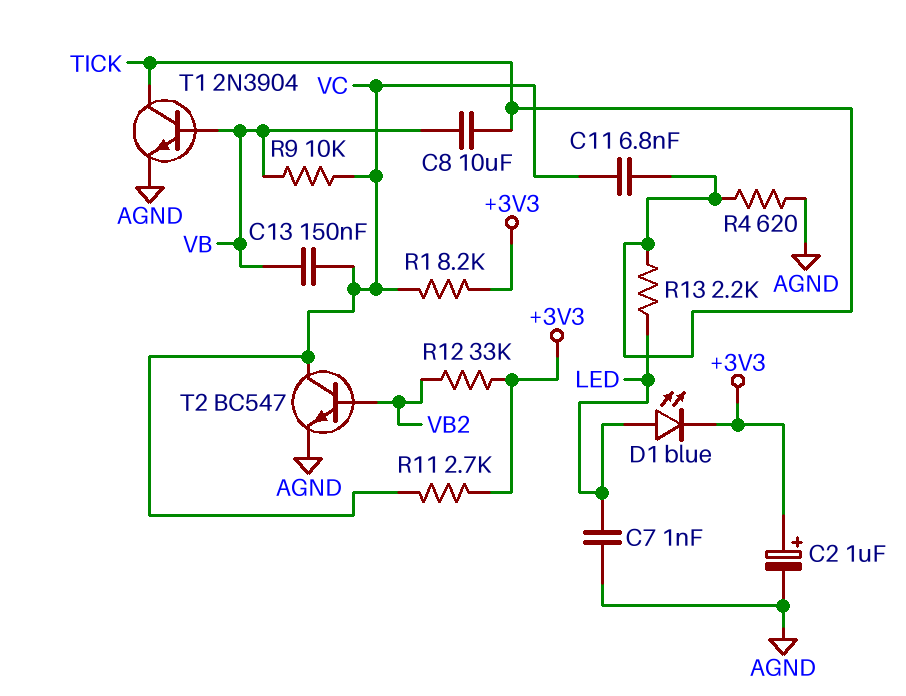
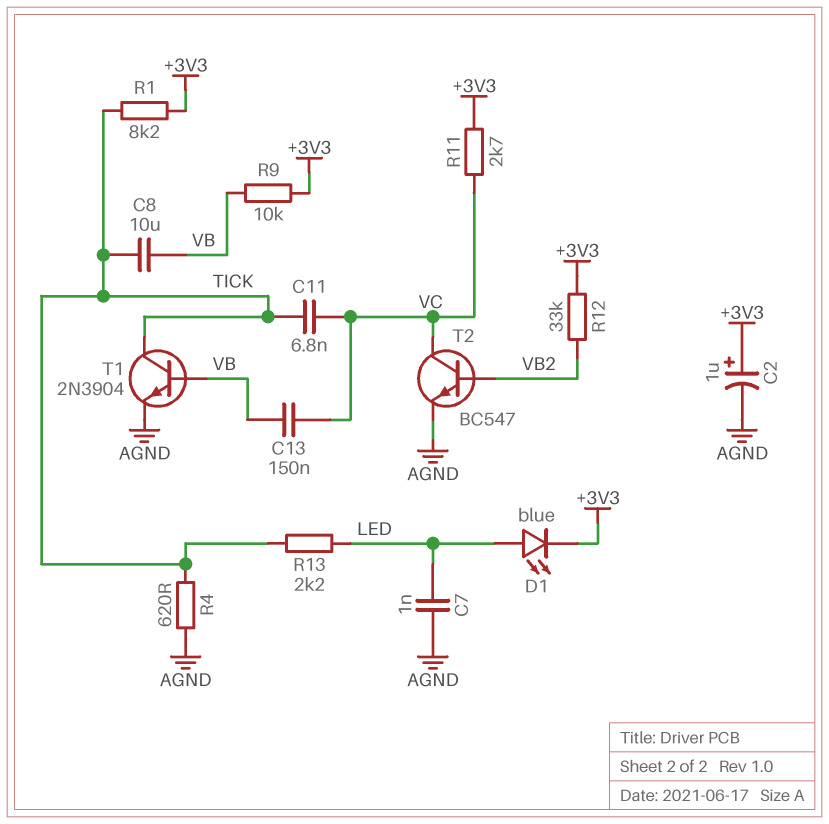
R1: 8.2k (+3V3, VC) -> 8.2k (+3V3, TICK)
R9: 10k (VB, VC) -> 10k (+3V3, VB)

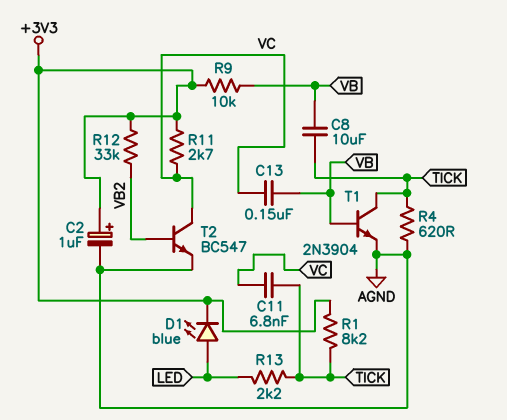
C7: 1nF (AGND, LED) -> none

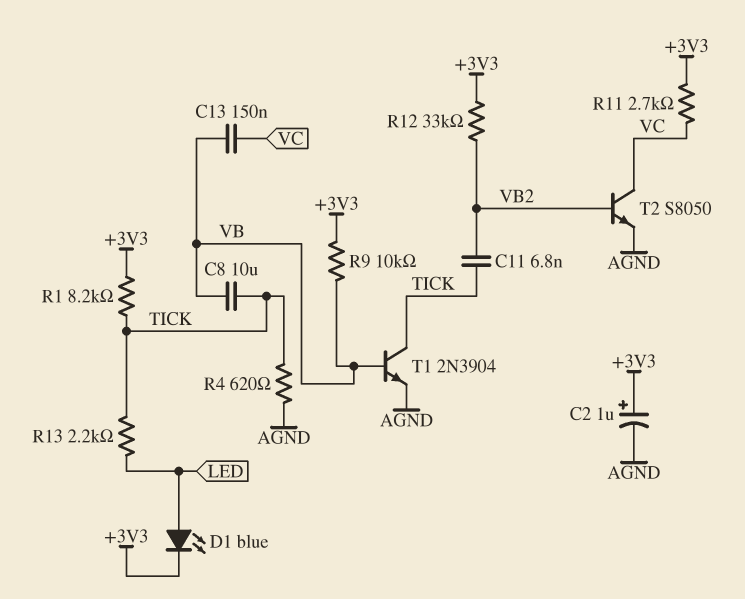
C11: 6.8nF (TICK, VC) -> 6.8nF (TICK, VB2)
T2: NPN BC547 (B VB2, C VC, E AGND) -> NPN S8050 (B VB2, C VC, E AGND)

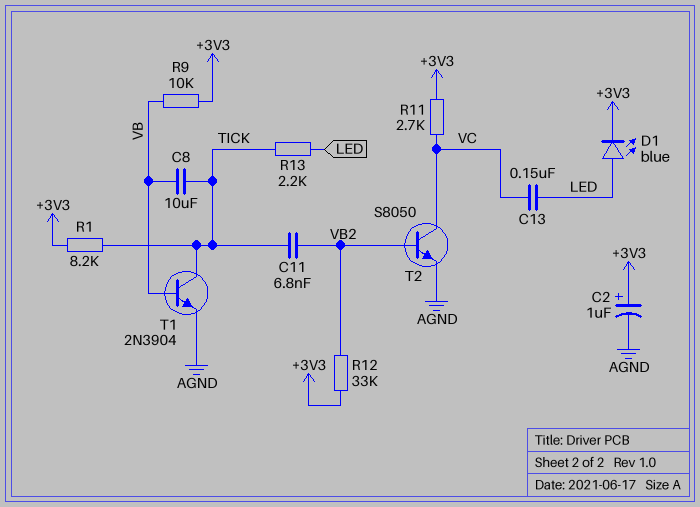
C13: 150nF (VB, VC) -> 150nF (LED, VC)
R4: 620 (AGND, TICK) -> none

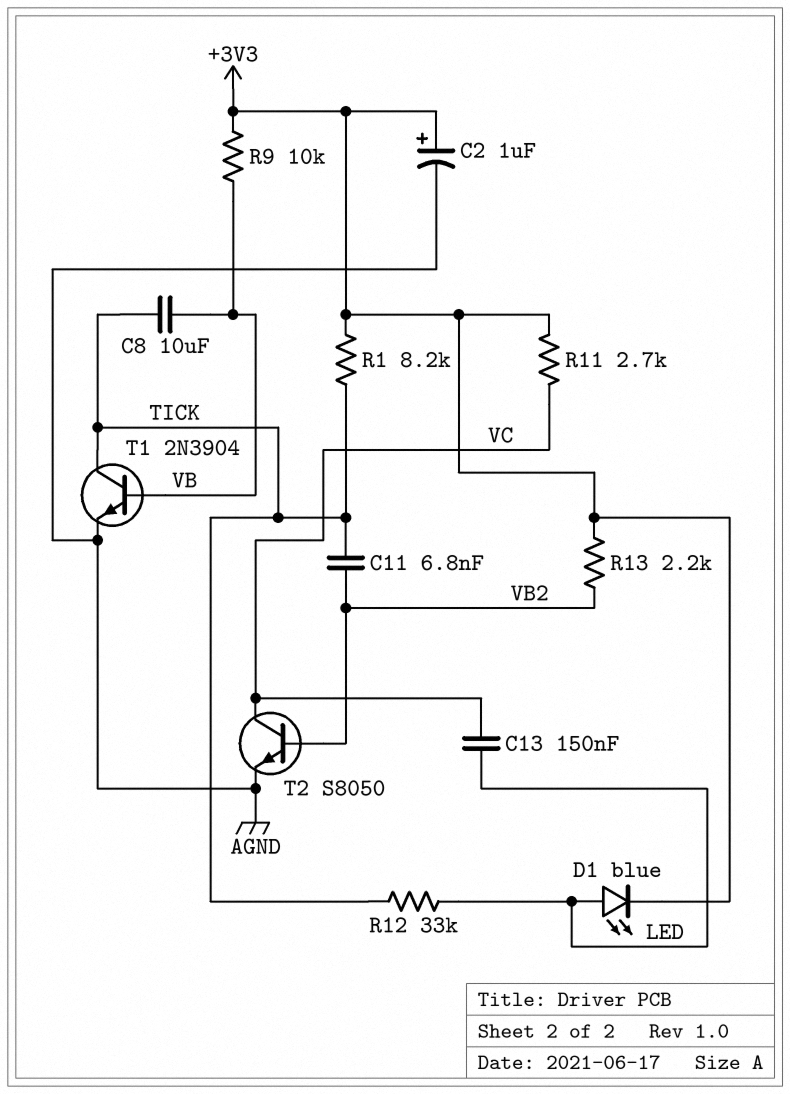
R12: 33k (+3V3, VB2) -> 33k (LED, TICK)
R13: 2.2k (LED, TICK) -> 2.2k (+3V3, VB2)

